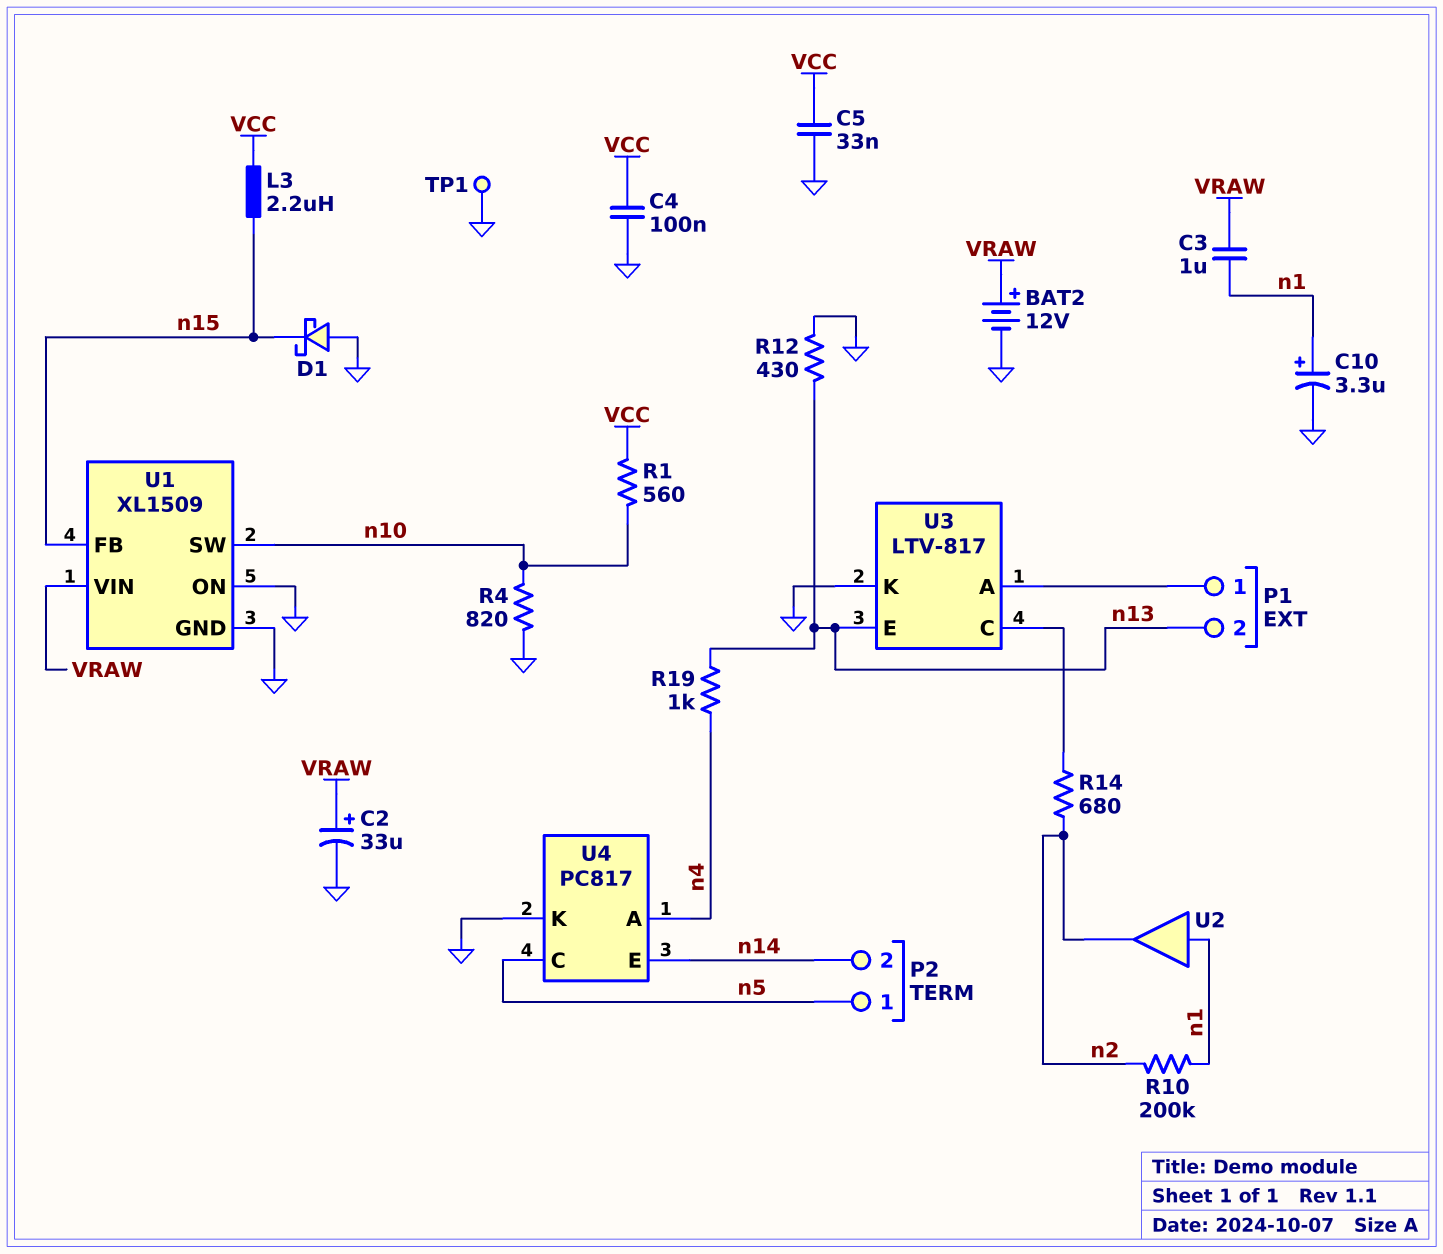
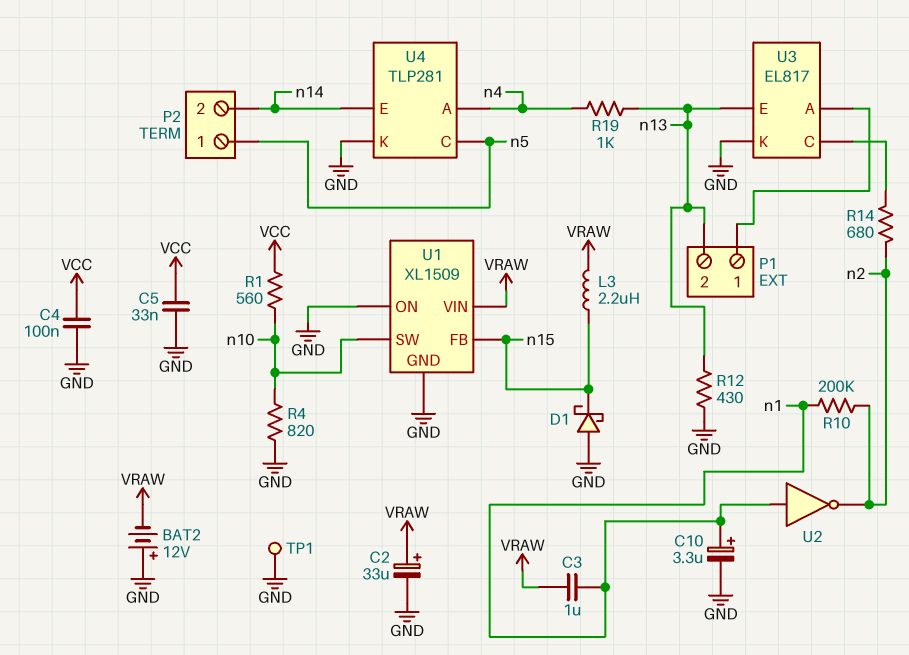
BAT2: 12V (plus VRAW, minus GND) -> 12V (plus GND, minus VRAW)
L3: 2.2uH (VCC, n15) -> 2.2uH (VRAW, n15)
U2: buffer (in n1, out n2) -> NOT (in n1, out n2)
U3: LTV-817 -> EL817
U4: PC817 -> TLP281

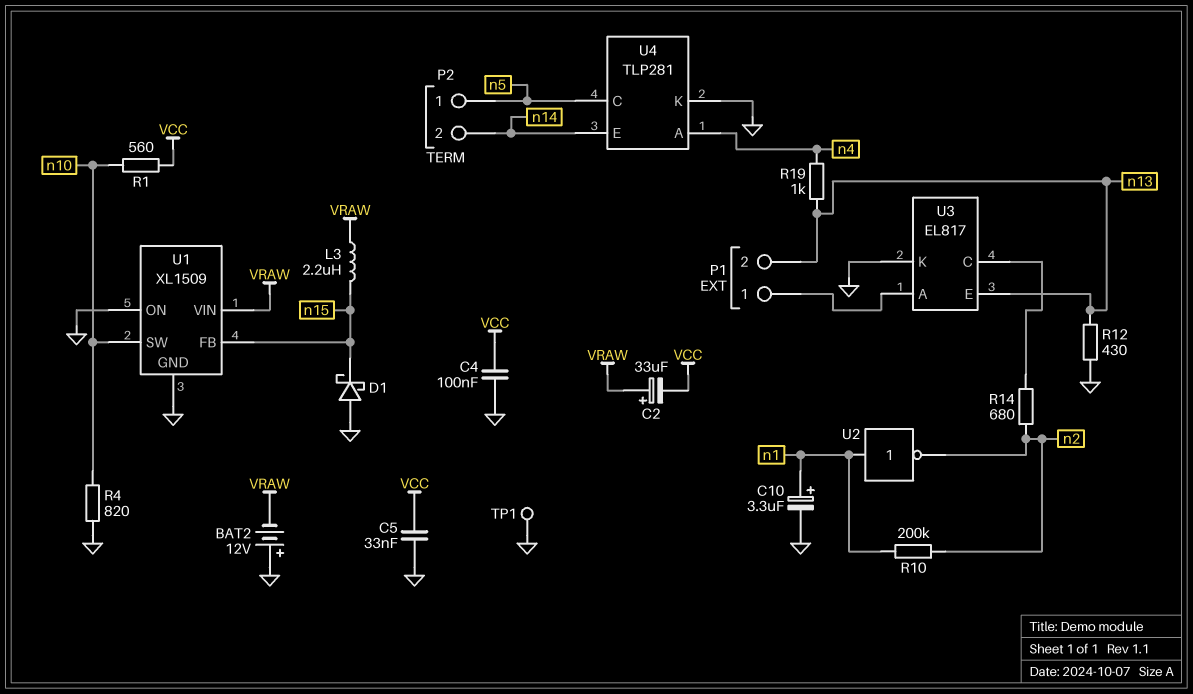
C2: 33uF (plus VRAW, minus GND) -> 33uF (plus VRAW, minus VCC)
C3: 1uF (VRAW, n1) -> none

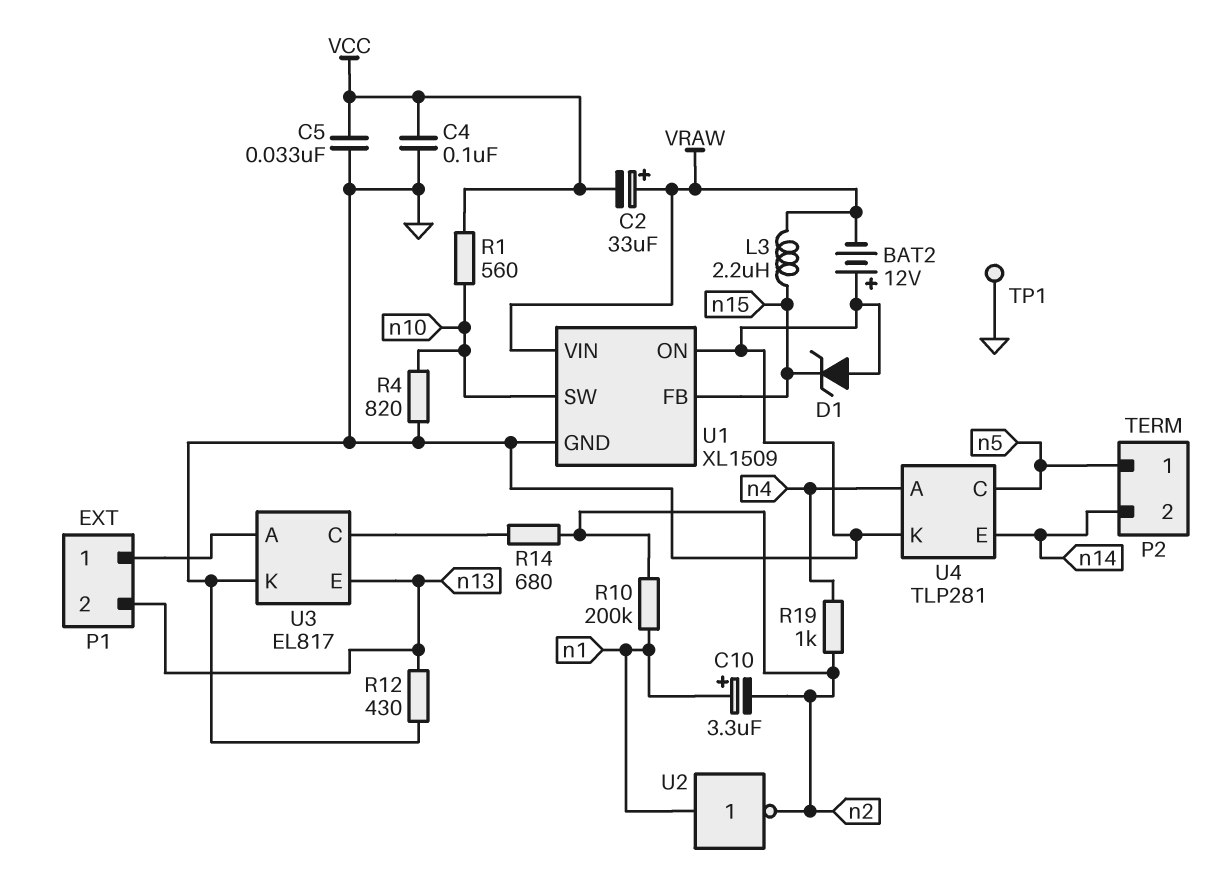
C10: 3.3uF (plus n1, minus GND) -> 3.3uF (plus n1, minus n2)
D1: schottky (A GND, K n15) -> zener (A GND, K n15)
R19: 1k (n4, n13) -> 1k (n2, n4)

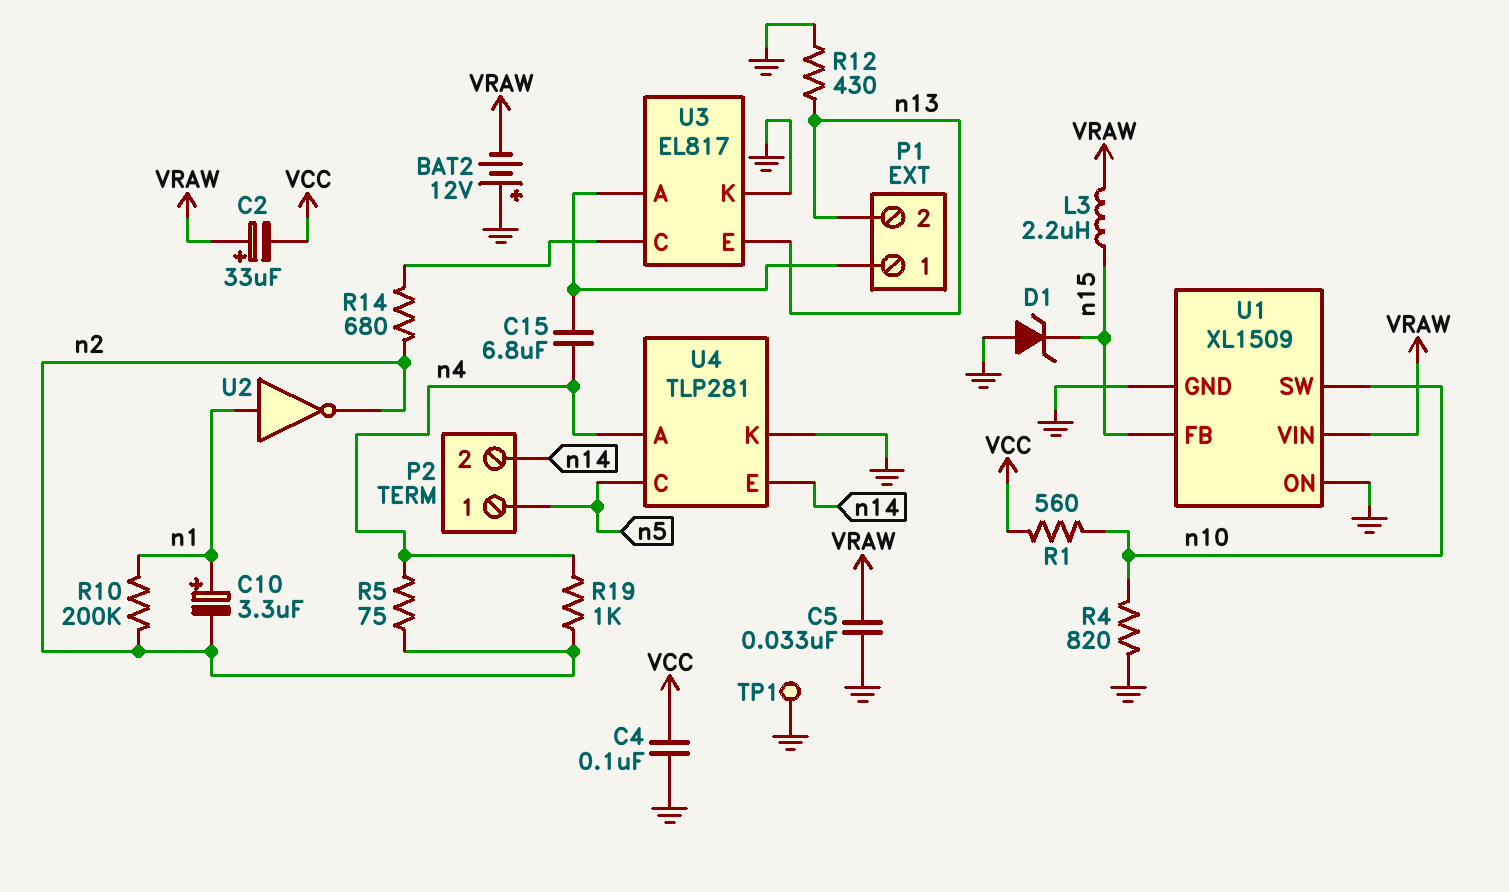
C5: 33nF (GND, VCC) -> 33nF (GND, VRAW)
C15: none -> 6.8uF (P1/1, n4)
R5: none -> 75 (n2, n4)

